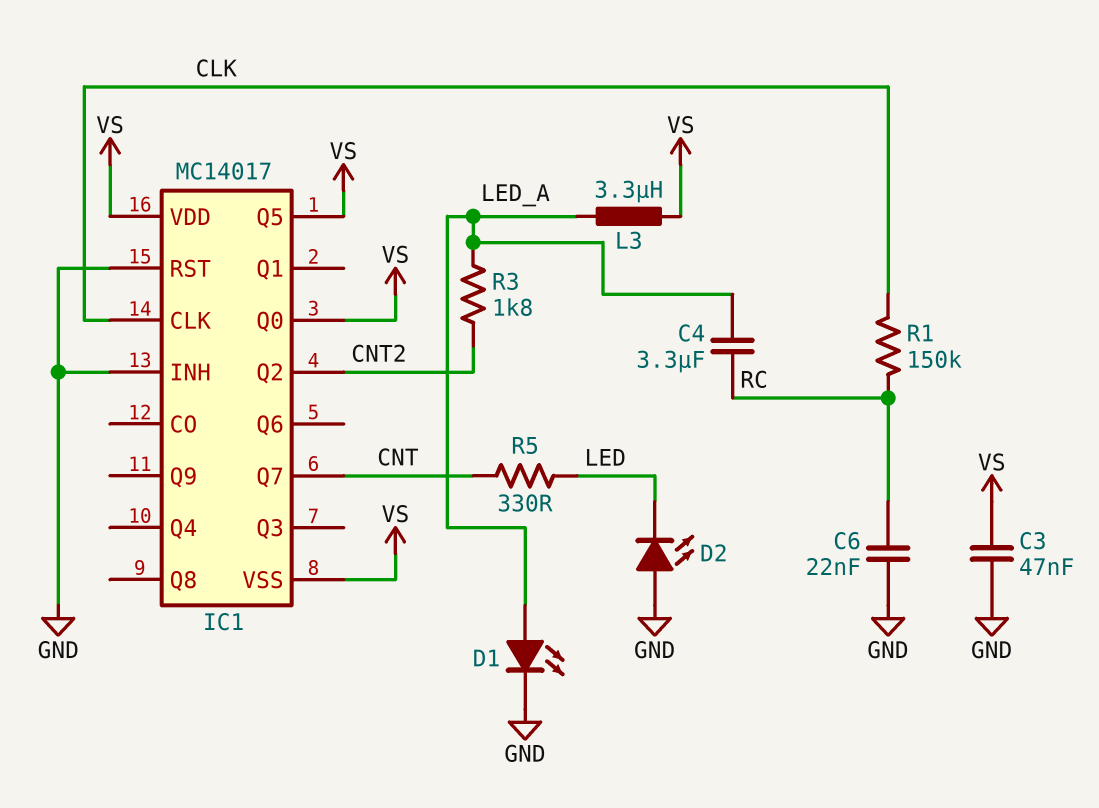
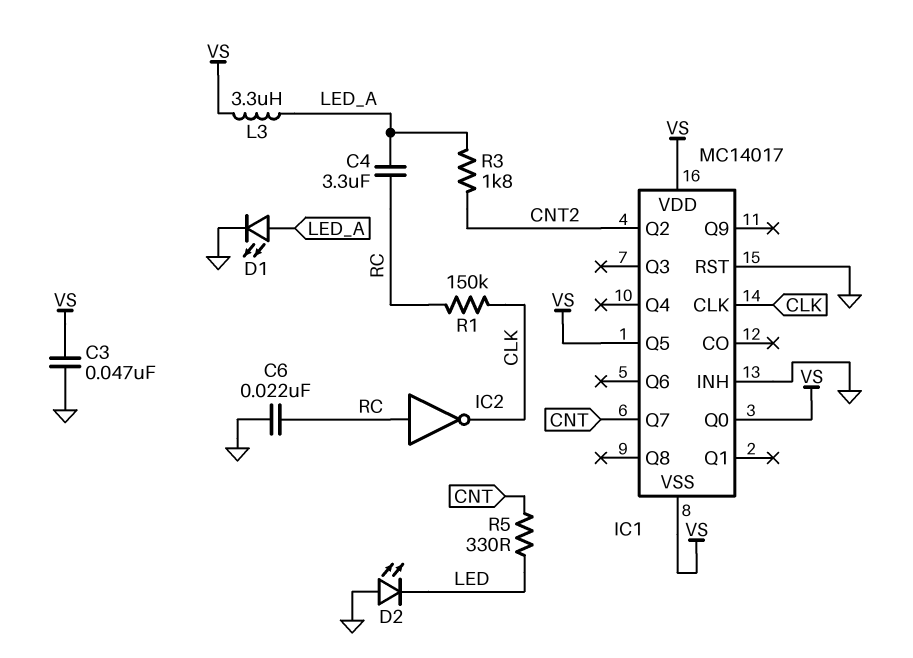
IC2: none -> NOT (in RC, out CLK)

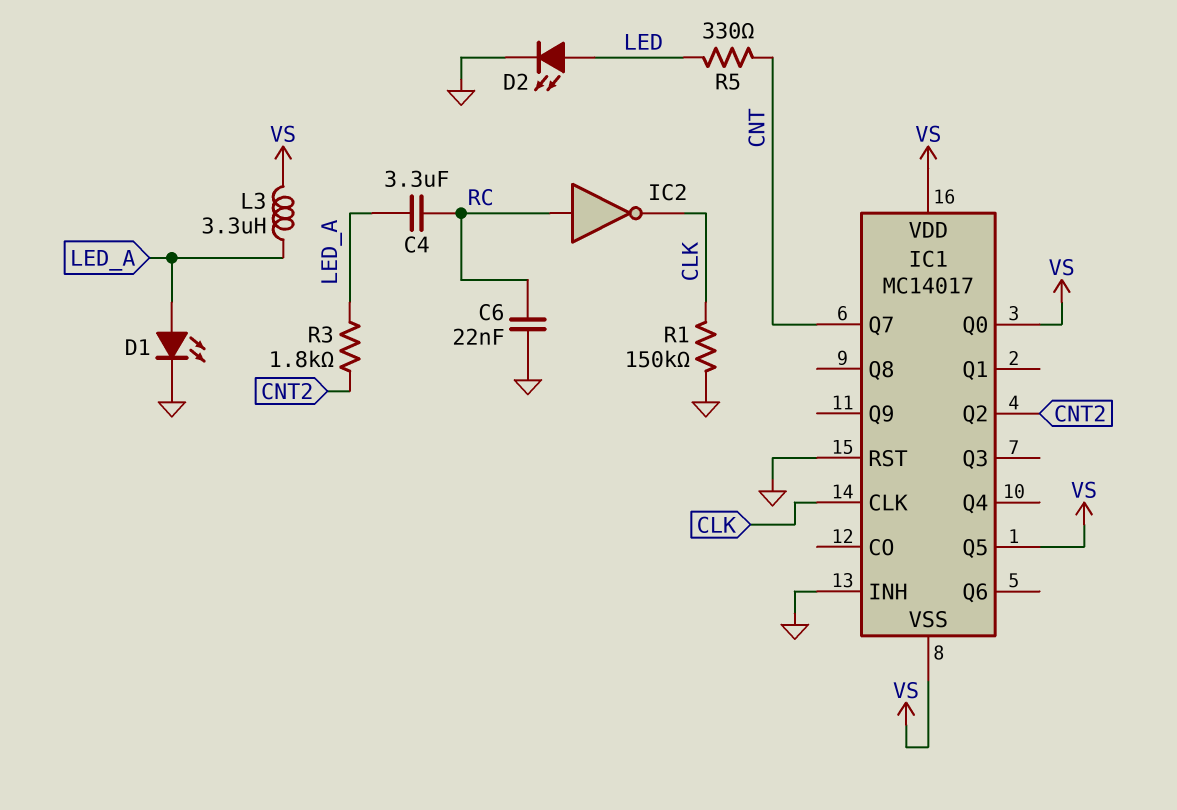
C3: 47nF (GND, VS) -> none
D2: LED (A GND, K LED) -> LED (A LED, K GND)
R1: 150k (CLK, RC) -> 150k (CLK, GND)

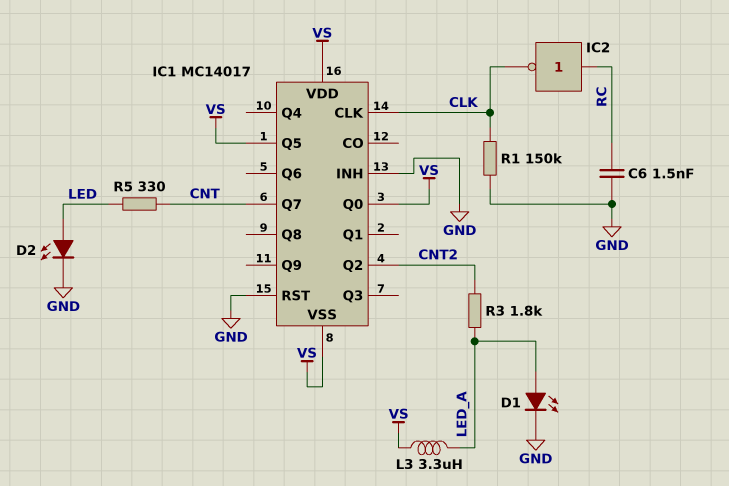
C4: 3.3uF (LED_A, RC) -> none
C6: 22nF (GND, RC) -> 1.5nF (GND, RC)

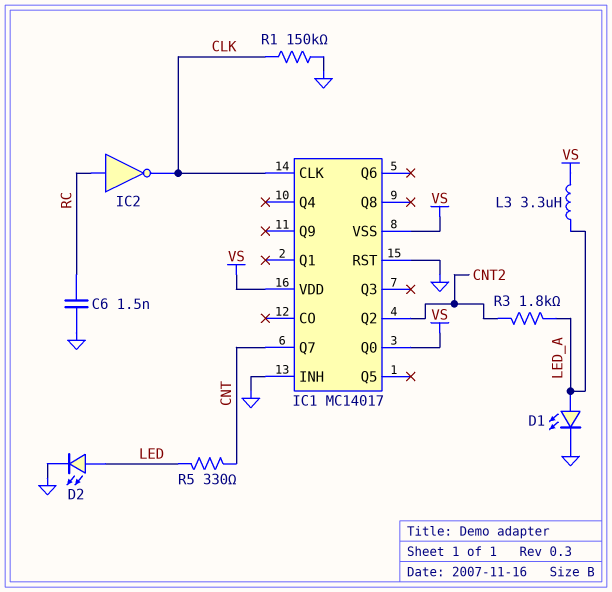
IC1 pin Q5: VS -> none

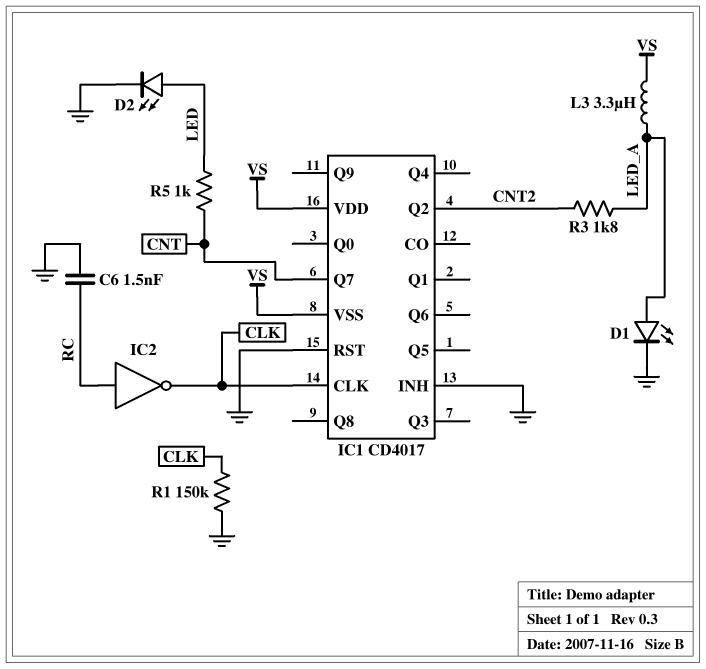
IC1: MC14017 -> CD4017
IC1 pin Q0: VS -> none
R5: 330 (CNT, LED) -> 1k (CNT, LED)

